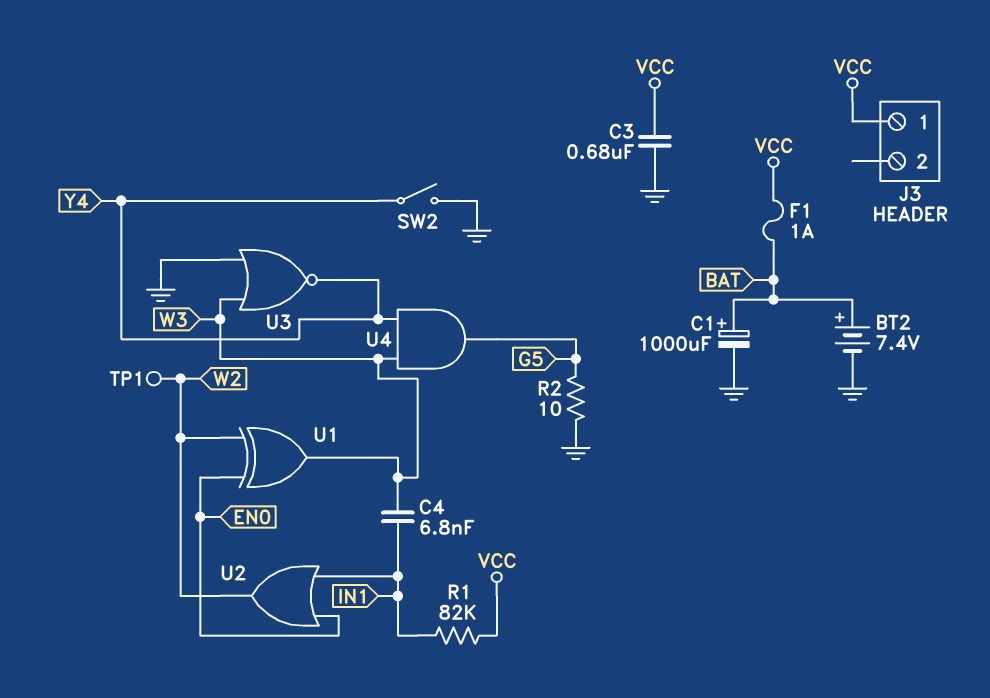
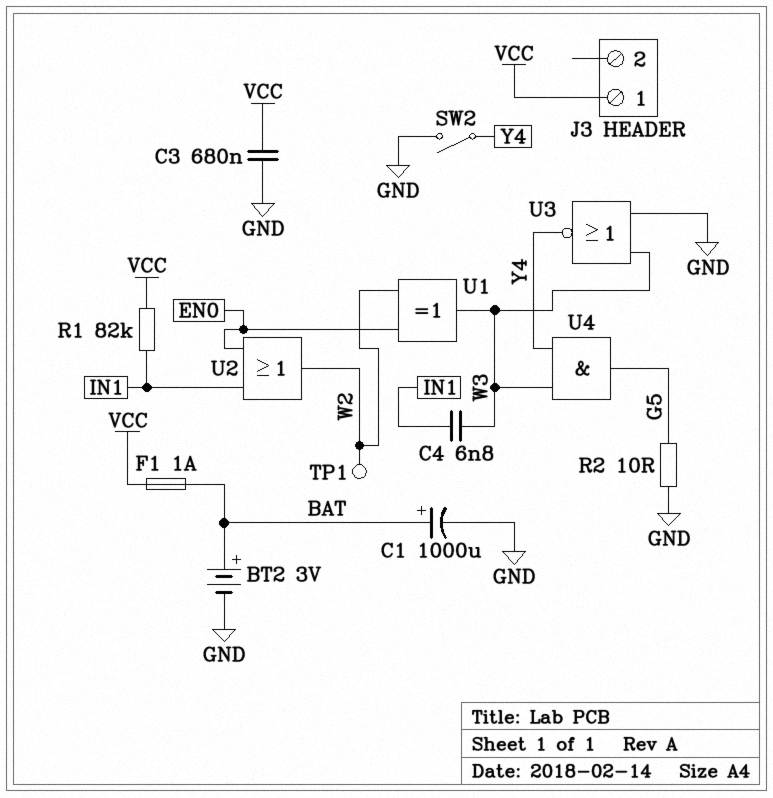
BT2: 7.4V (plus BAT, minus GND) -> 3V (plus BAT, minus GND)

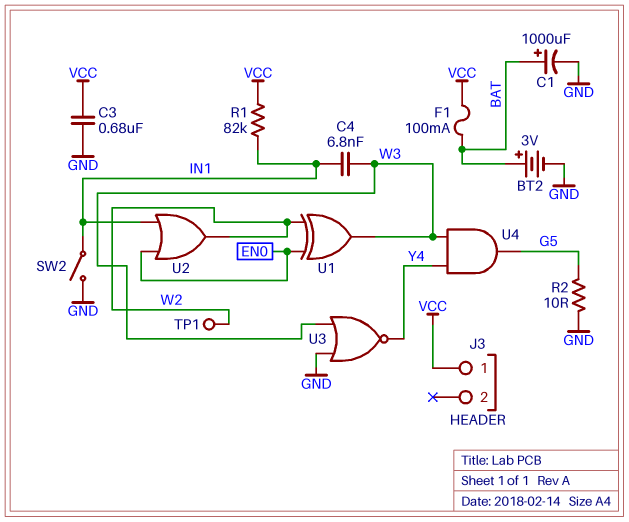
F1: 1A (BAT, VCC) -> 100mA (BAT, VCC)
SW2: switch (GND, Y4) -> switch (GND, IN1)

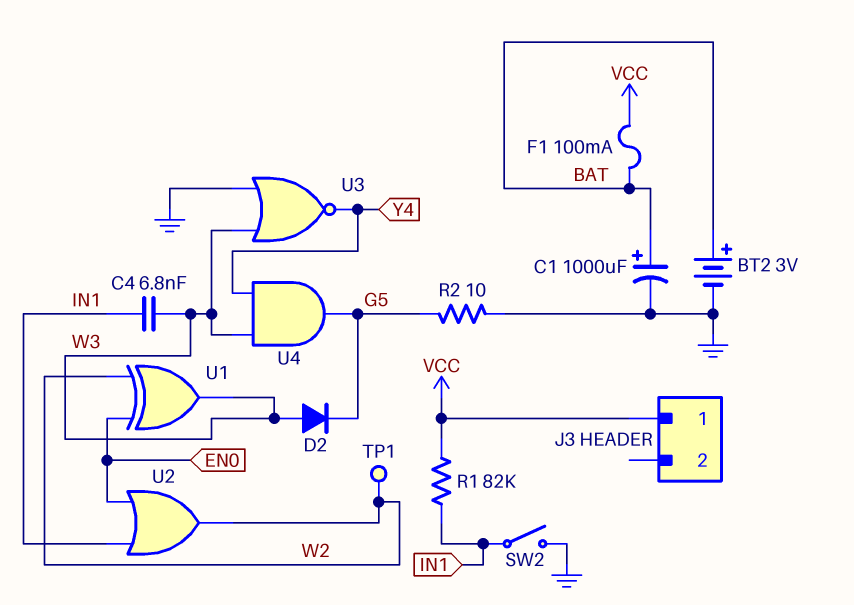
C3: 680nF (GND, VCC) -> none
D2: none -> diode (A W3, K G5)

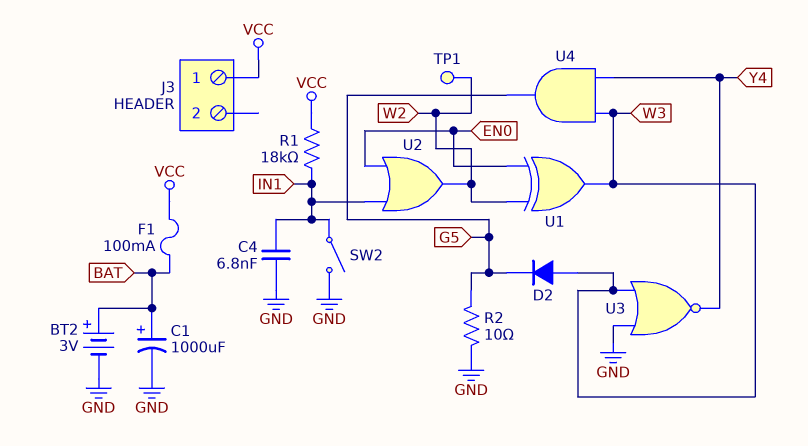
C4: 6.8nF (IN1, W3) -> 6.8nF (GND, IN1)
R1: 82k (IN1, VCC) -> 18k (IN1, VCC)

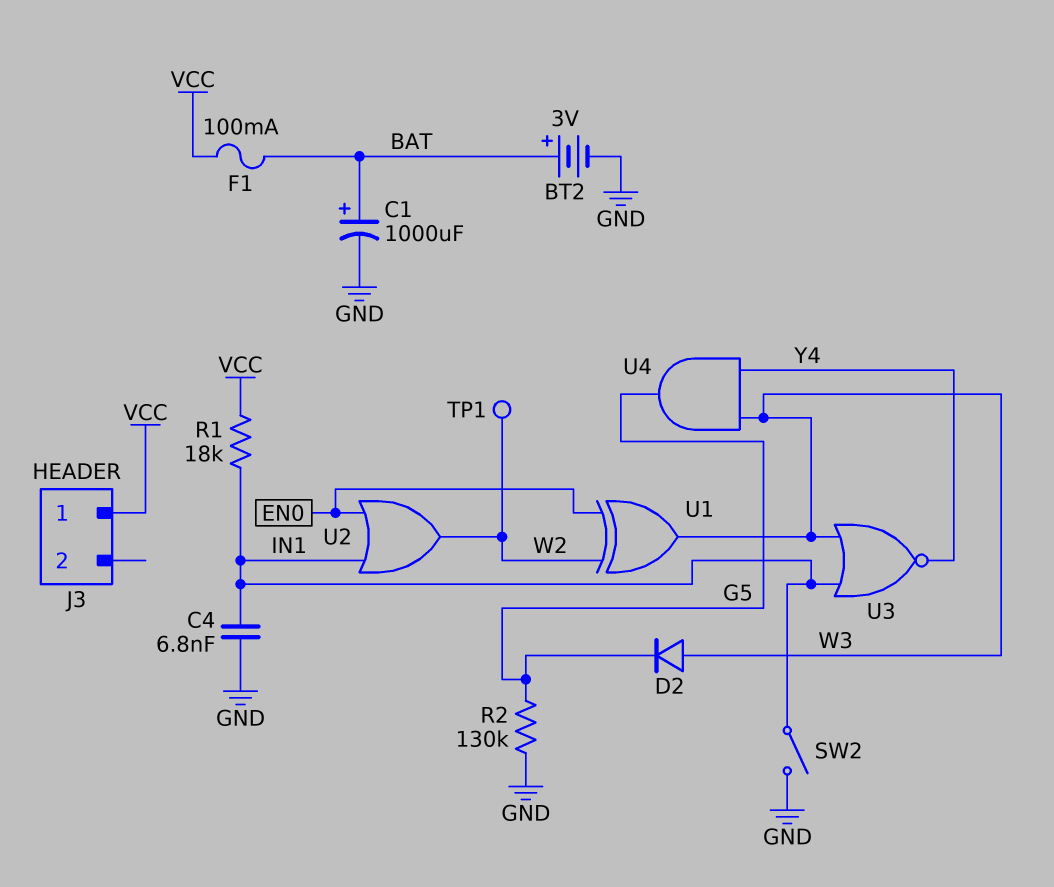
R2: 10 (G5, GND) -> 130k (G5, GND)
U3: NOR (in GND, in W3, out Y4) -> NOR (in IN1, in W3, out Y4)

